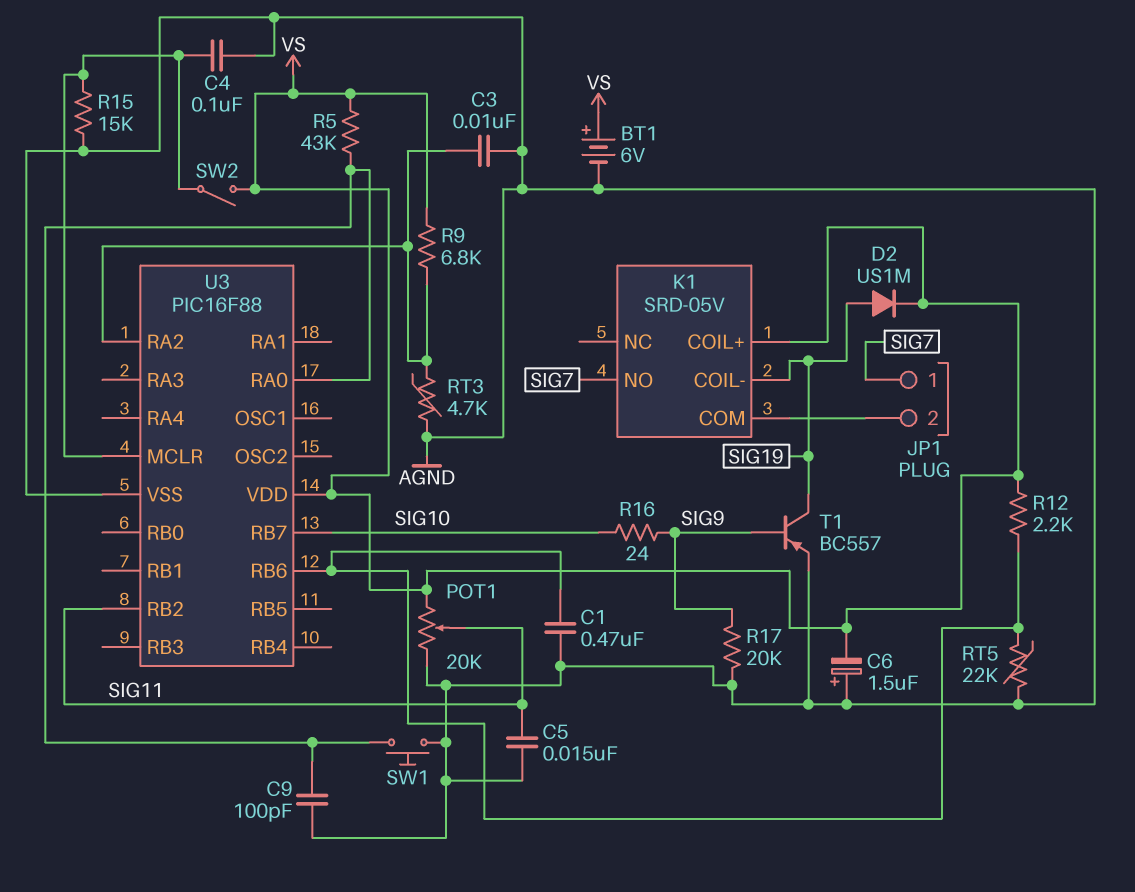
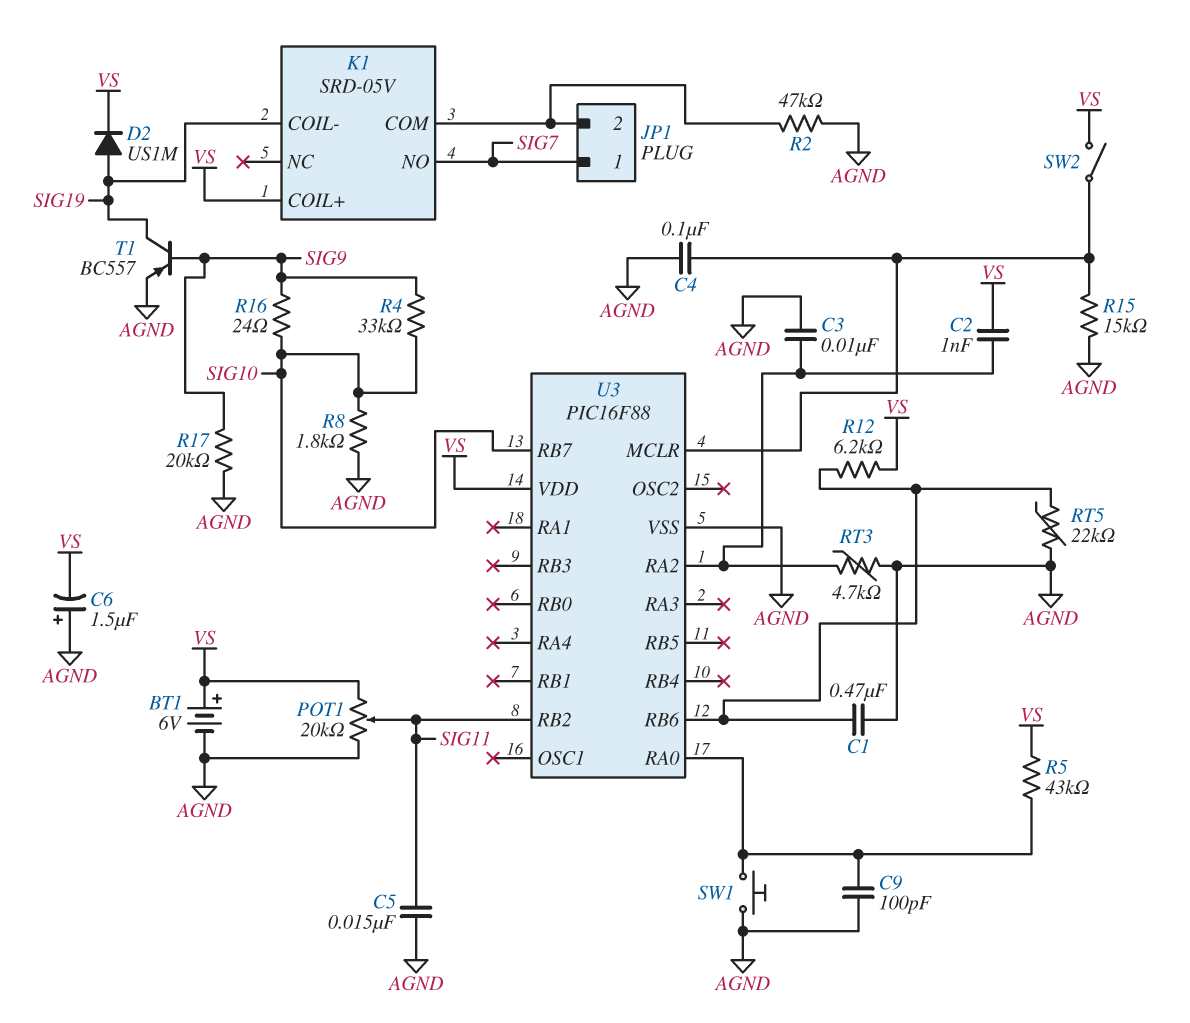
C2: none -> 1nF (U3/RA2, VS)
R2: none -> 47k (AGND, JP1/2)
R4: none -> 33k (SIG9, SIG10)
R8: none -> 1.8k (AGND, SIG10)
R9: 6.8k (U3/RA2, VS) -> none
R12: 2.2k (U3/RB6, VS) -> 6.2k (U3/RB6, VS)

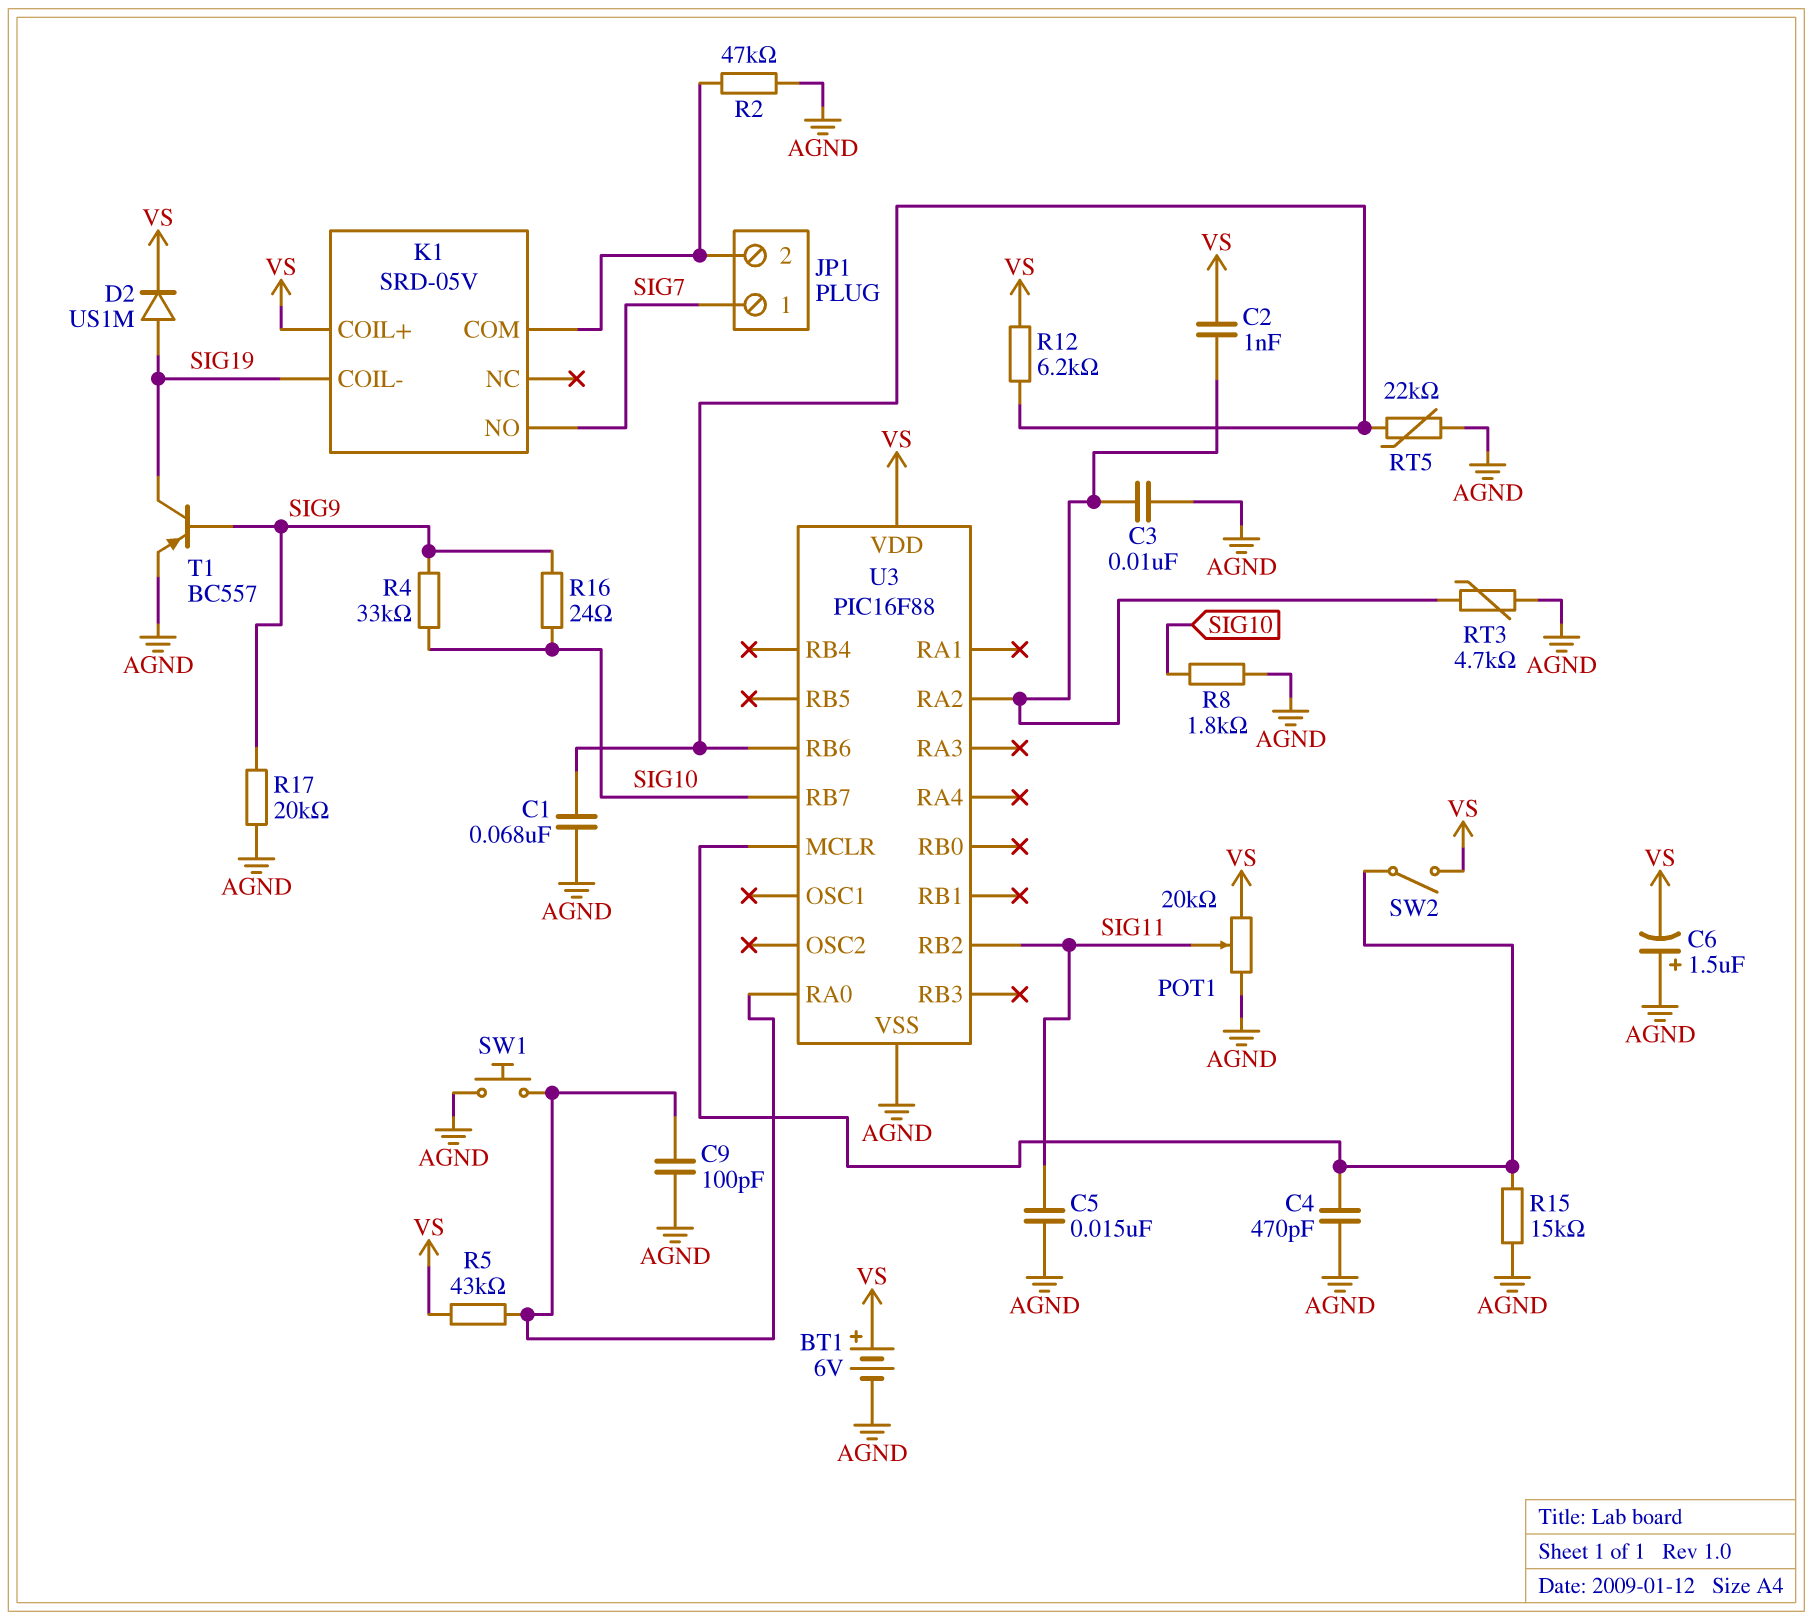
C1: 470nF (AGND, U3/RB6) -> 68nF (AGND, U3/RB6)
C4: 100nF (AGND, U3/MCLR) -> 470pF (AGND, U3/MCLR)

